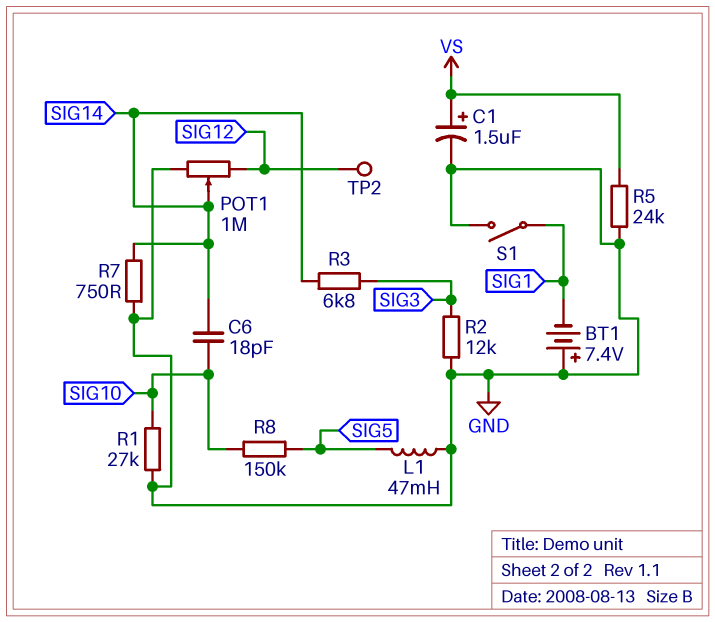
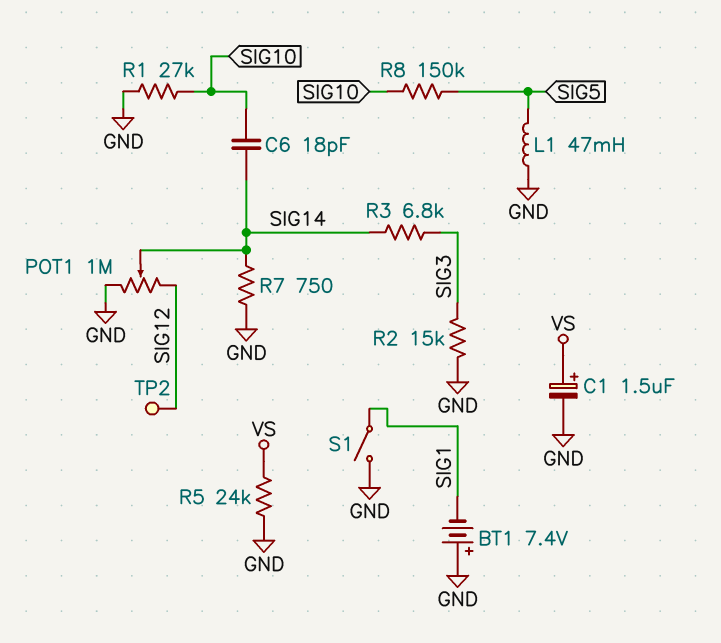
R2: 12k (GND, SIG3) -> 15k (GND, SIG3)

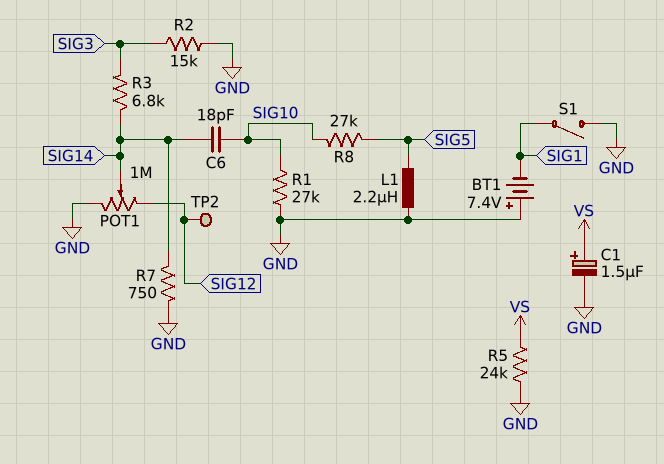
L1: 47mH (GND, SIG5) -> 2.2uH (GND, SIG5)
R8: 150k (SIG5, SIG10) -> 27k (SIG5, SIG10)

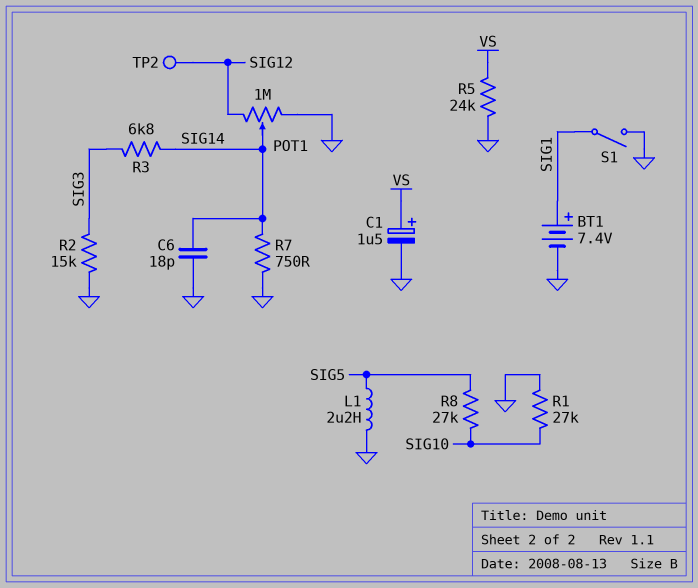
BT1: 7.4V (plus GND, minus SIG1) -> 7.4V (plus SIG1, minus GND)
C6: 18pF (SIG10, SIG14) -> 18pF (GND, SIG14)

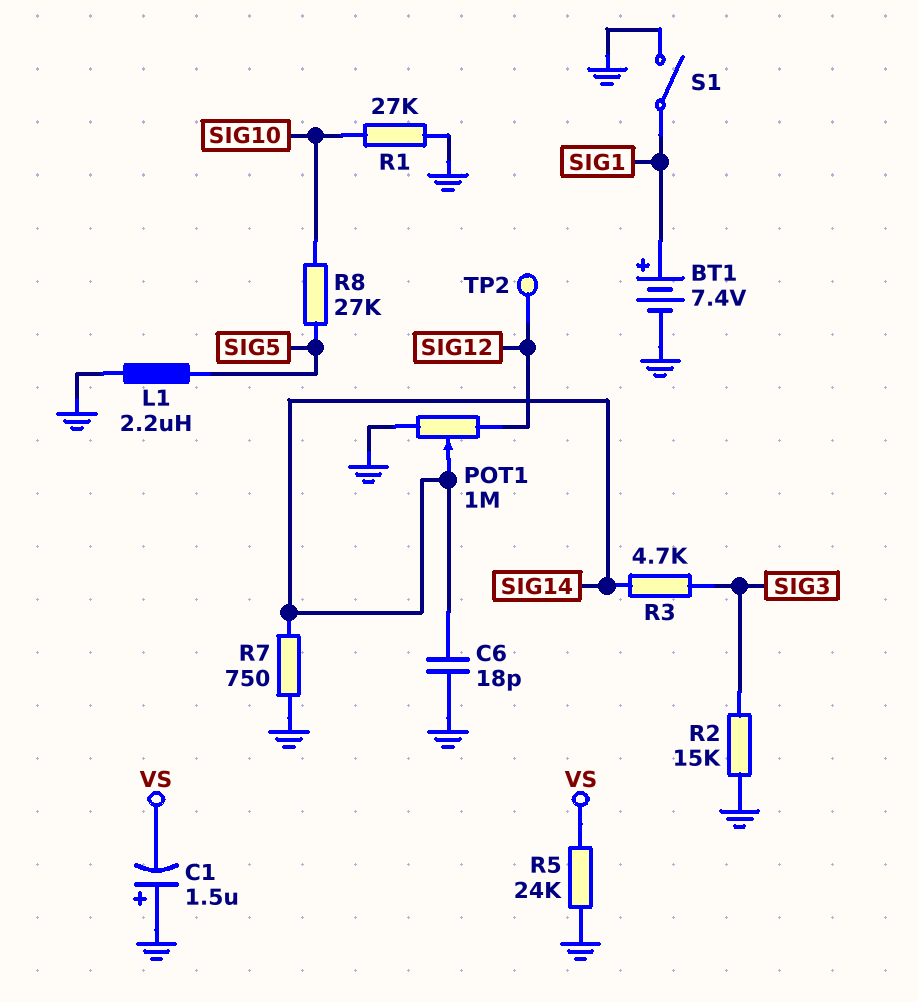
C1: 1.5uF (plus VS, minus GND) -> 1.5uF (plus GND, minus VS)
R3: 6.8k (SIG3, SIG14) -> 4.7k (SIG3, SIG14)

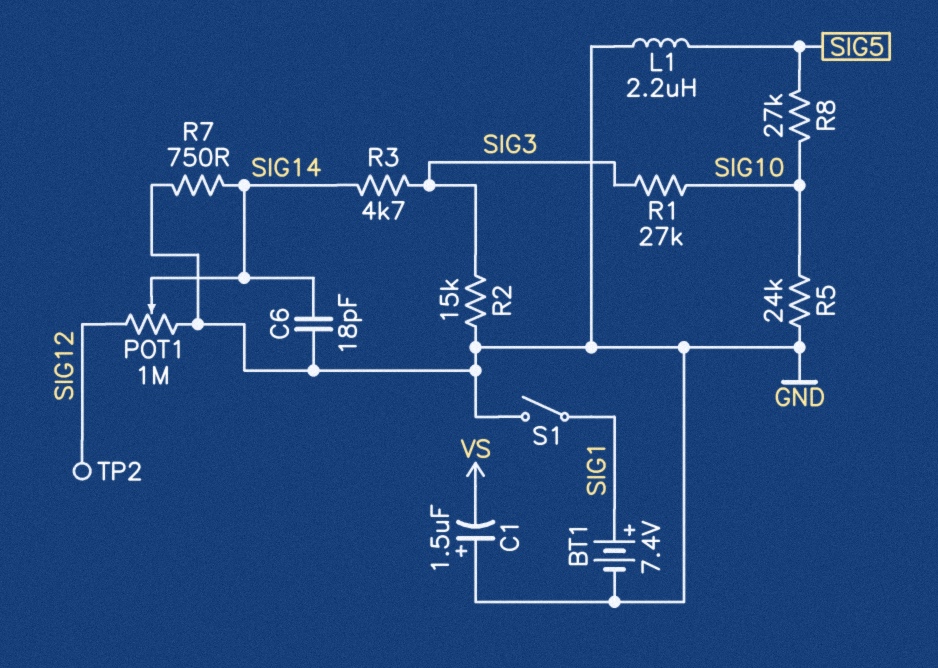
R1: 27k (GND, SIG10) -> 27k (SIG3, SIG10)
R5: 24k (GND, VS) -> 24k (GND, SIG10)

